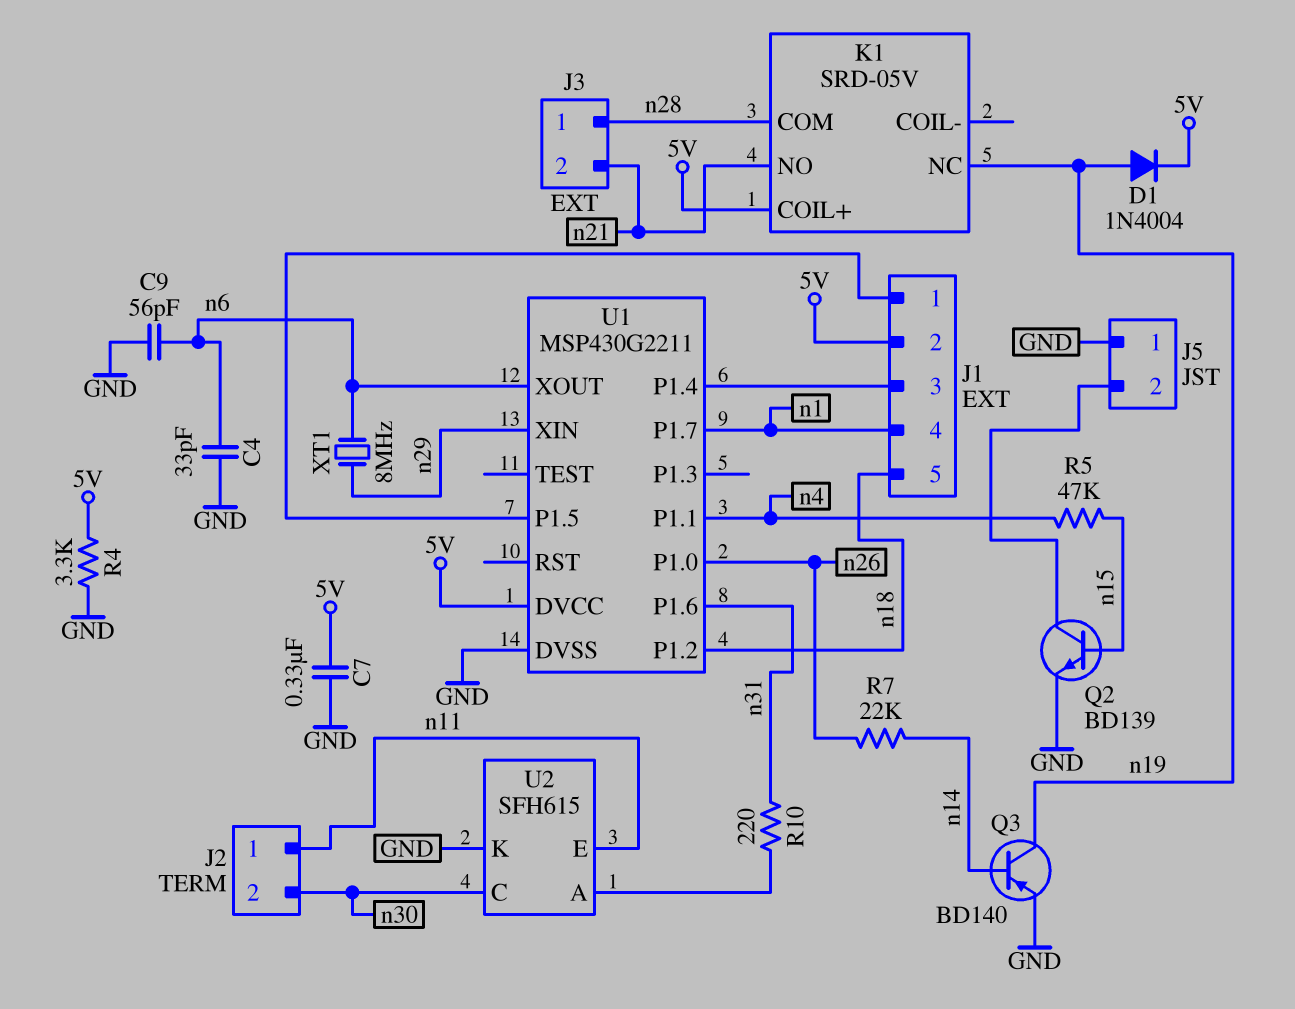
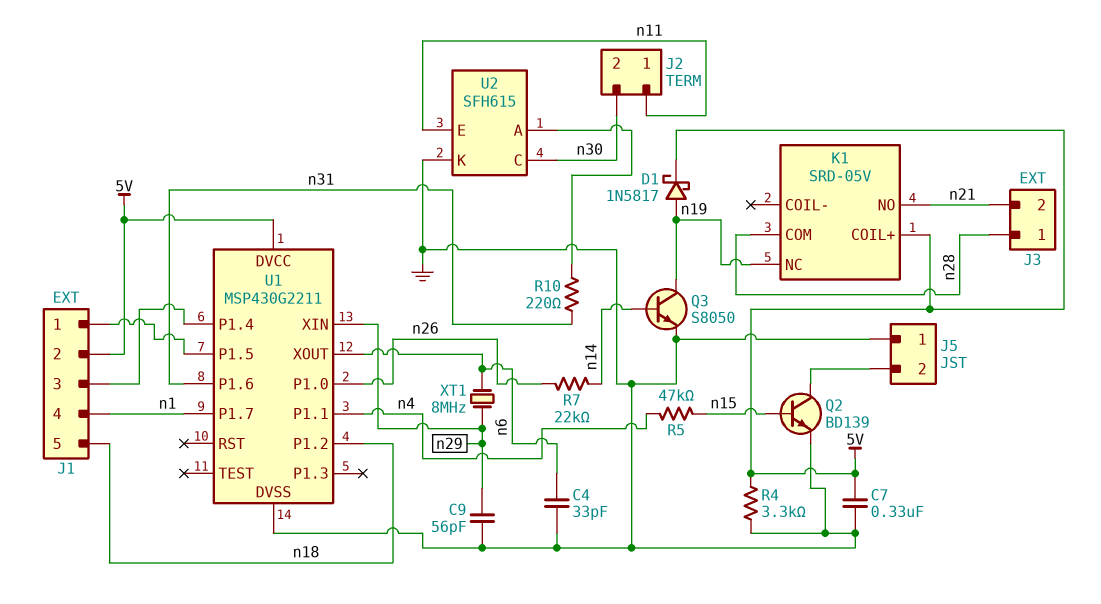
C9: 56pF (GND, n6) -> 56pF (GND, n29)
D1: diode 1N4004 (A n19, K 5V) -> schottky 1N5817 (A n19, K 5V)
Q3: PNP BD140 (B n14, C n19, E GND) -> NPN S8050 (B n14, C n19, E GND)

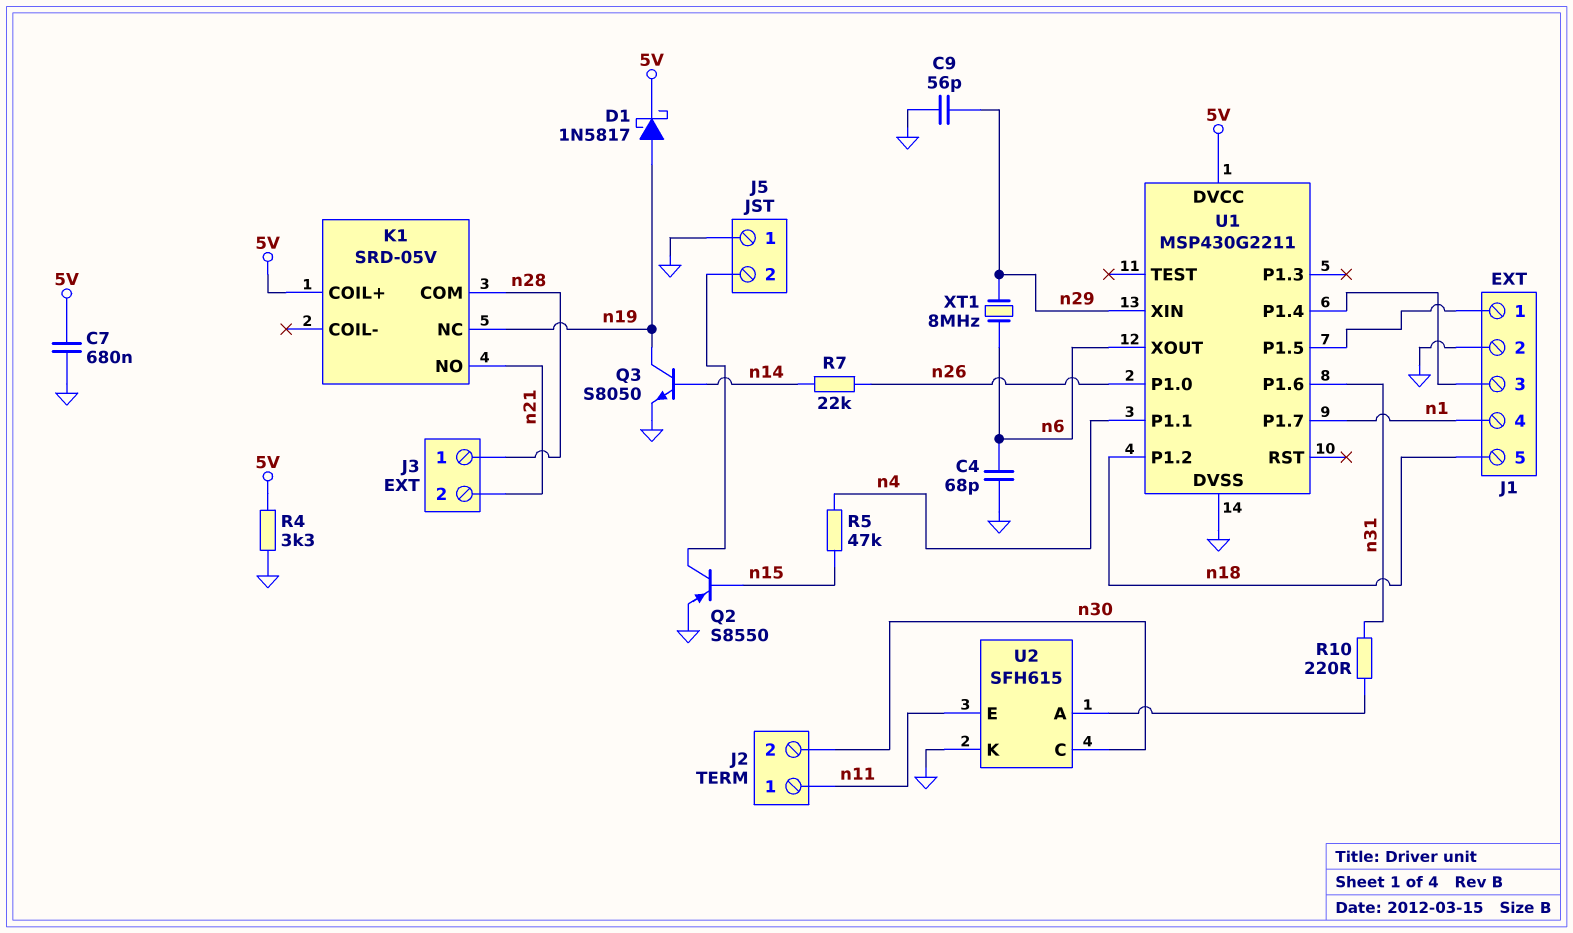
C4: 33pF (GND, n6) -> 68pF (GND, n6)
C7: 330nF (5V, GND) -> 680nF (5V, GND)
J1 pin 2: 5V -> GND
Q2: NPN BD139 (B n15, C J5/2, E GND) -> PNP S8550 (B n15, C J5/2, E GND)

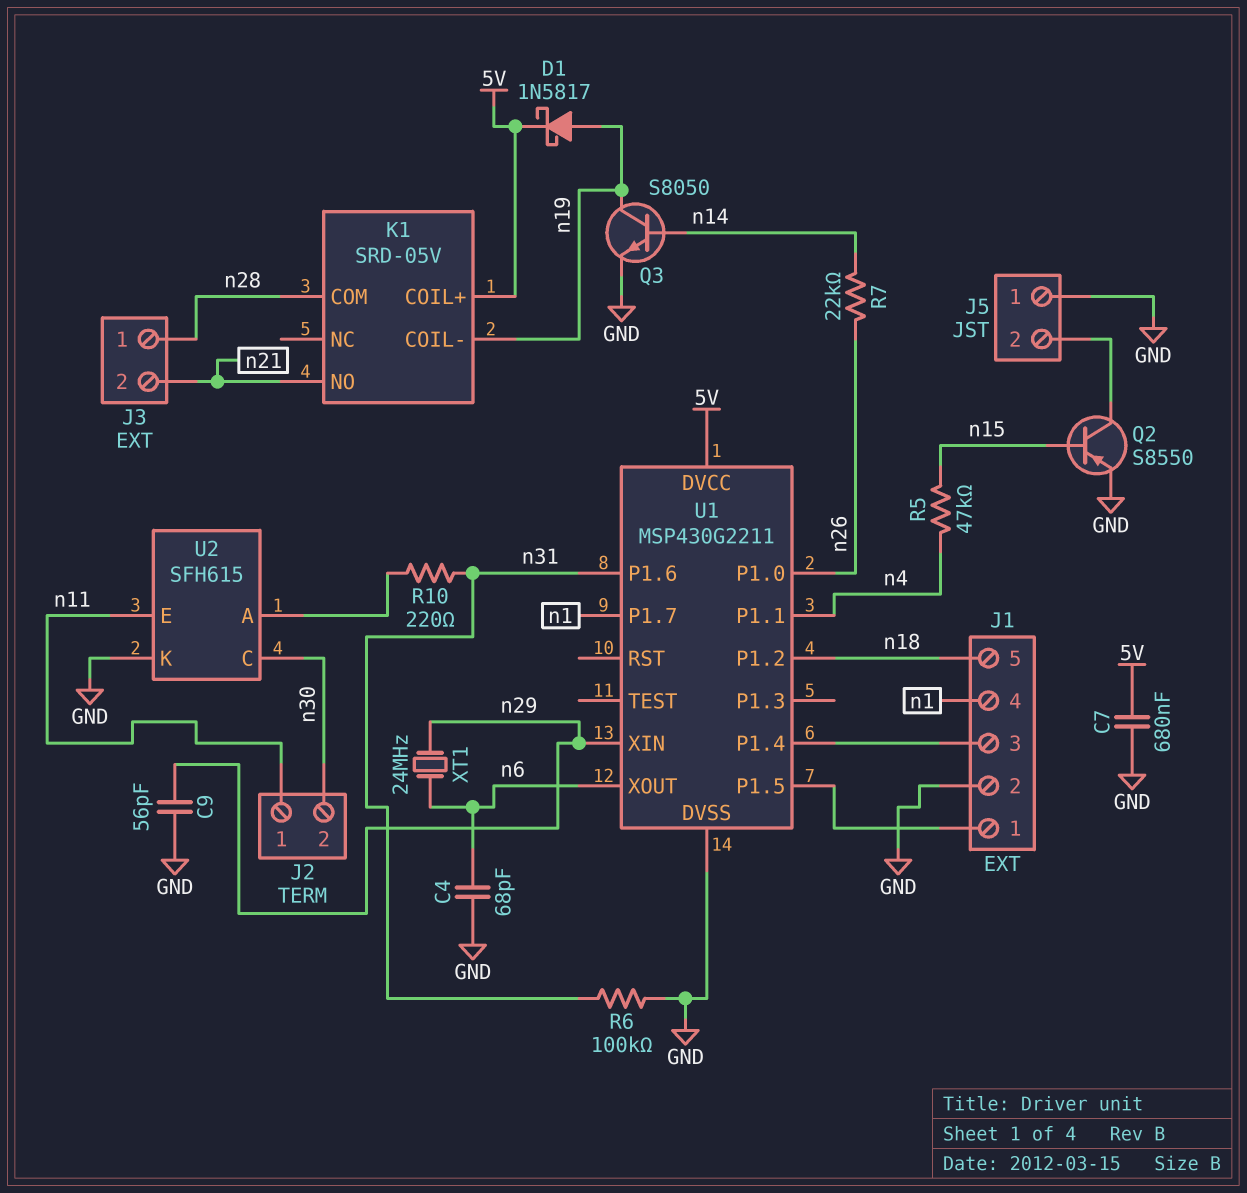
K1 pin COIL-: none -> n19
K1 pin NC: n19 -> none
R4: 3.3k (5V, GND) -> none
R6: none -> 100k (GND, n31)
XT1: 8MHz (n6, n29) -> 24MHz (n6, n29)

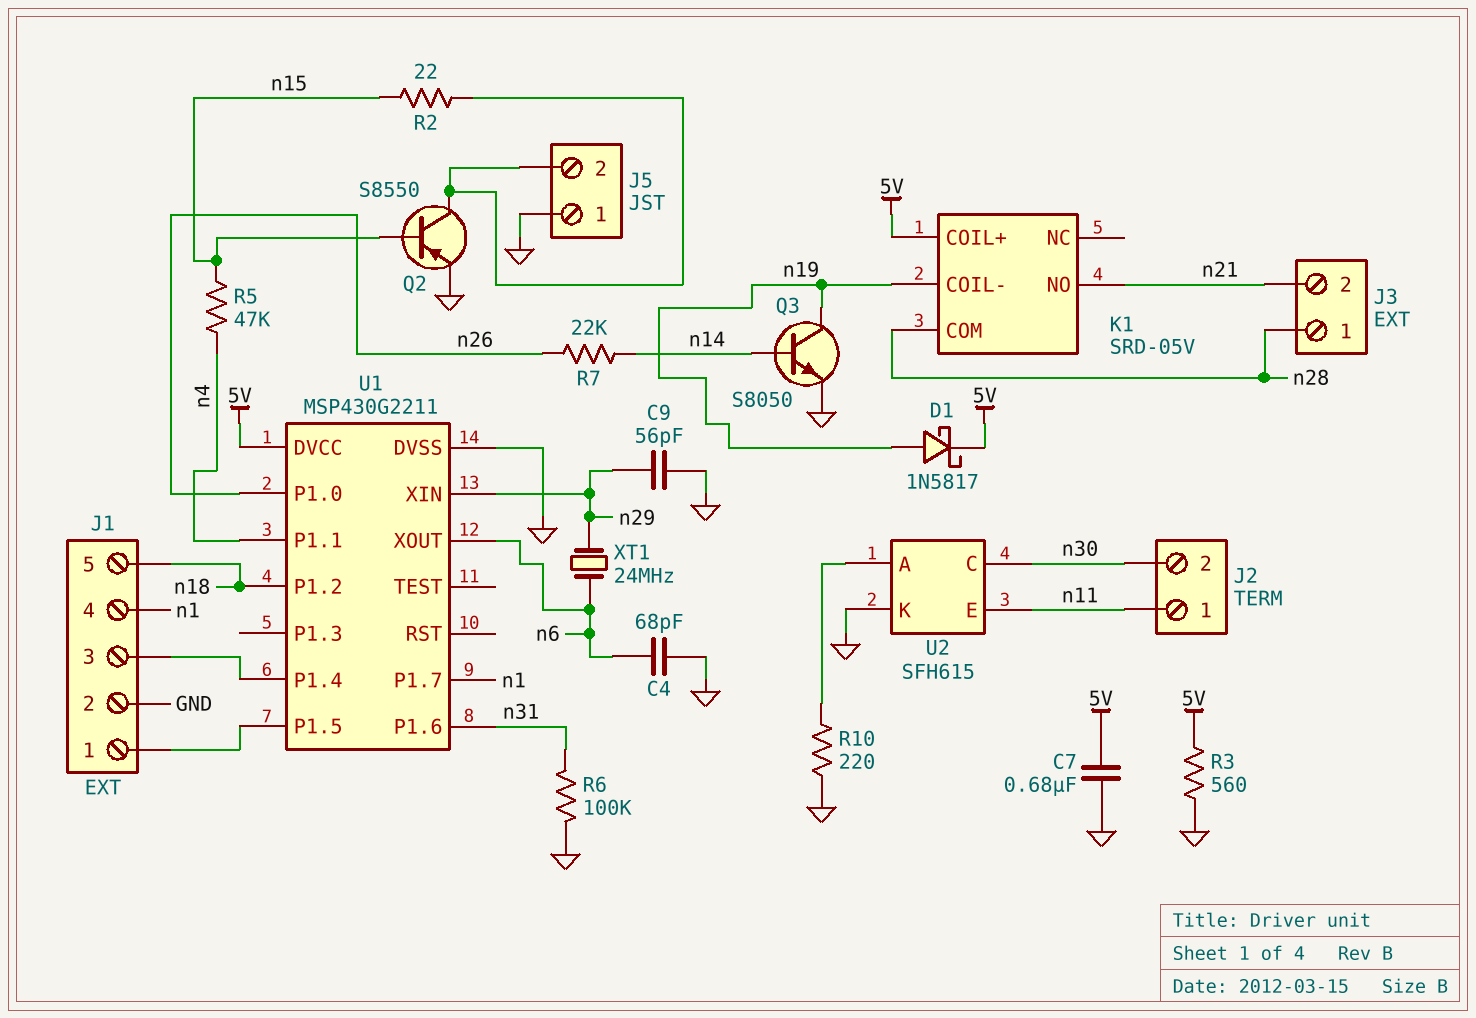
R2: none -> 22 (J5/2, n15)
R3: none -> 560 (5V, GND)
R10: 220 (U2/A, n31) -> 220 (GND, U2/A)

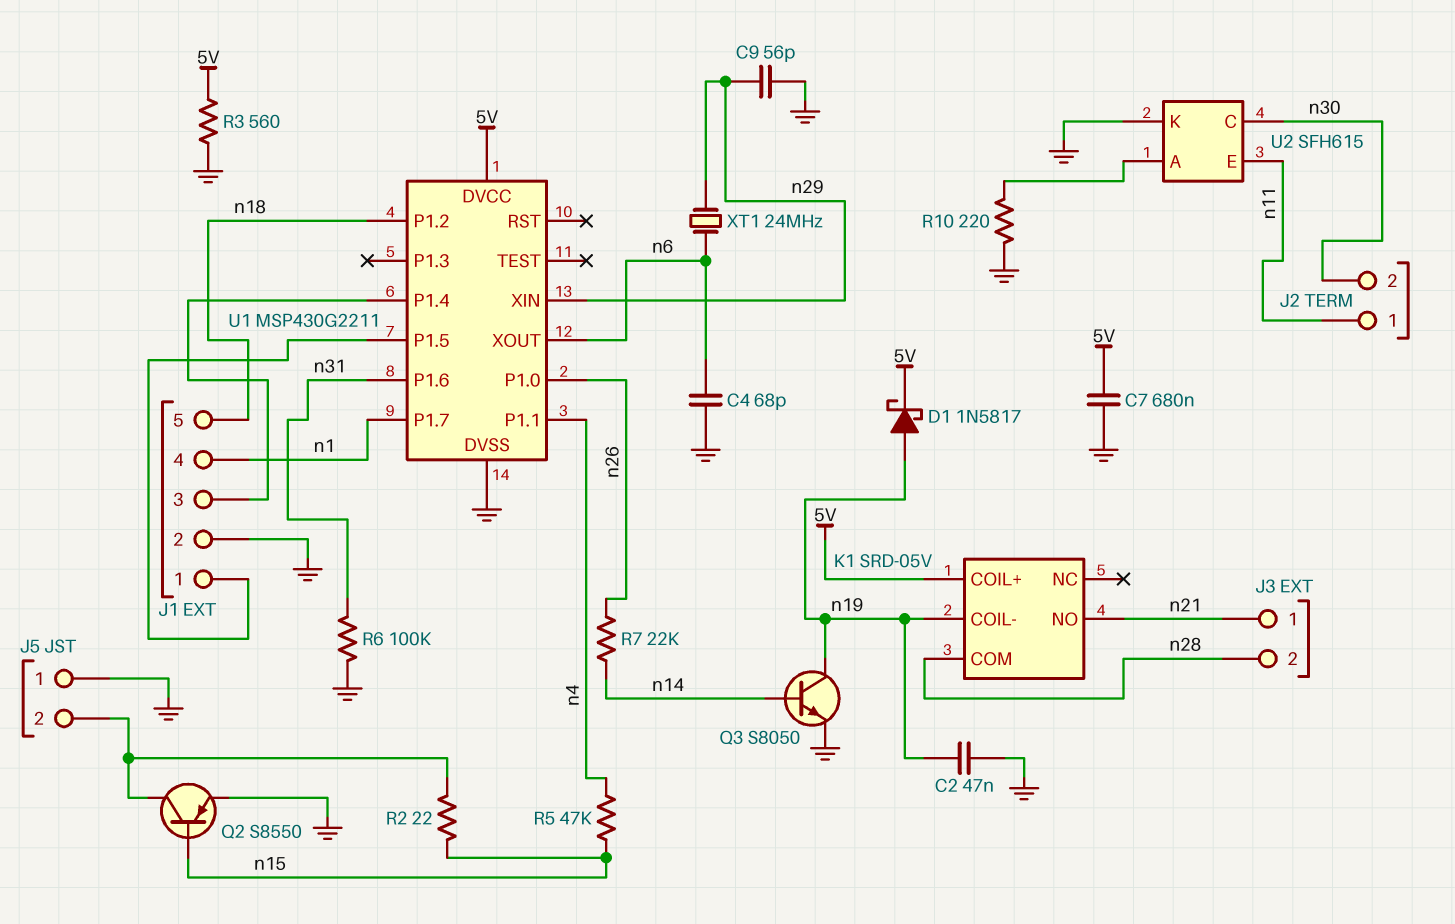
C2: none -> 47nF (GND, n19)
J3 pin 1: n28 -> n21
J3 pin 2: n21 -> n28

